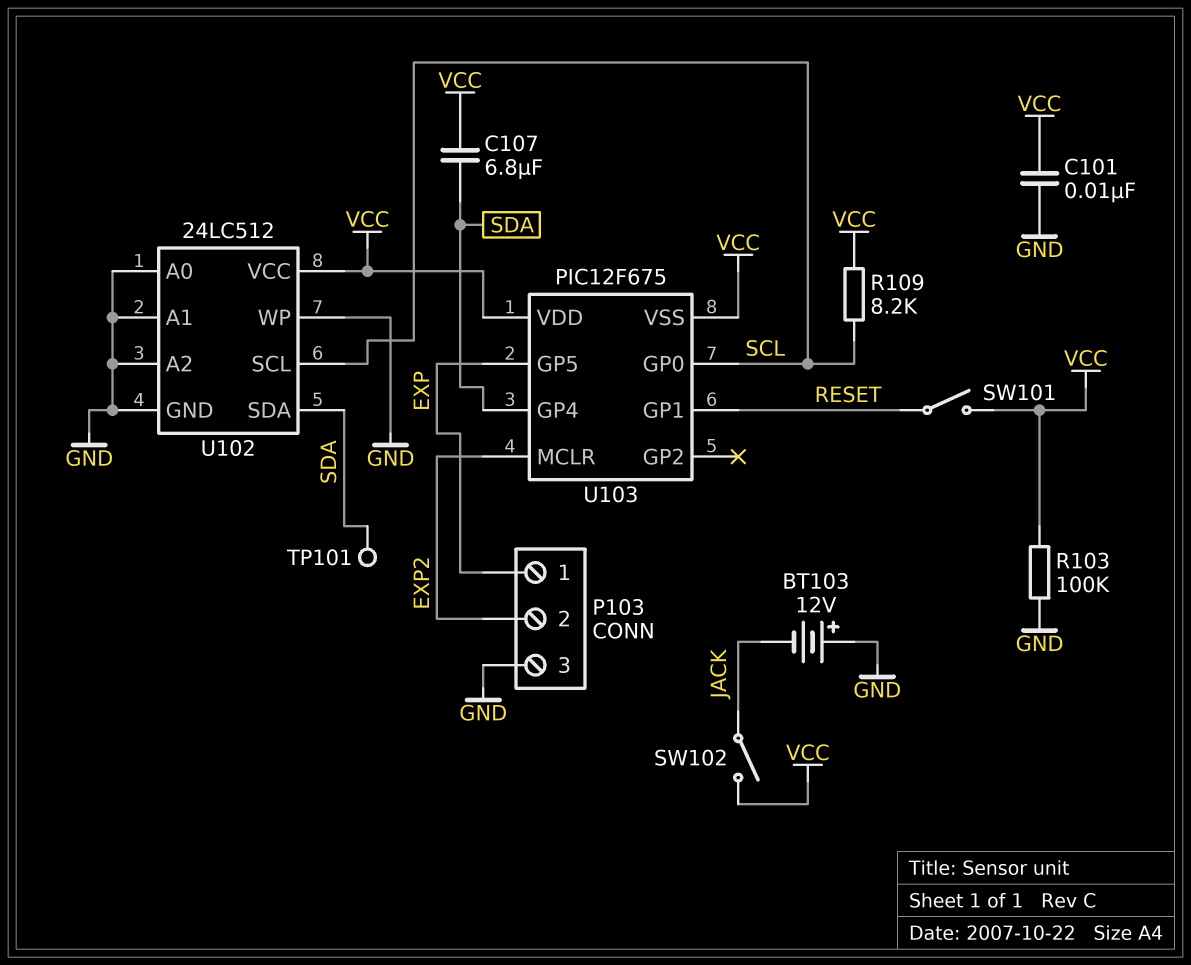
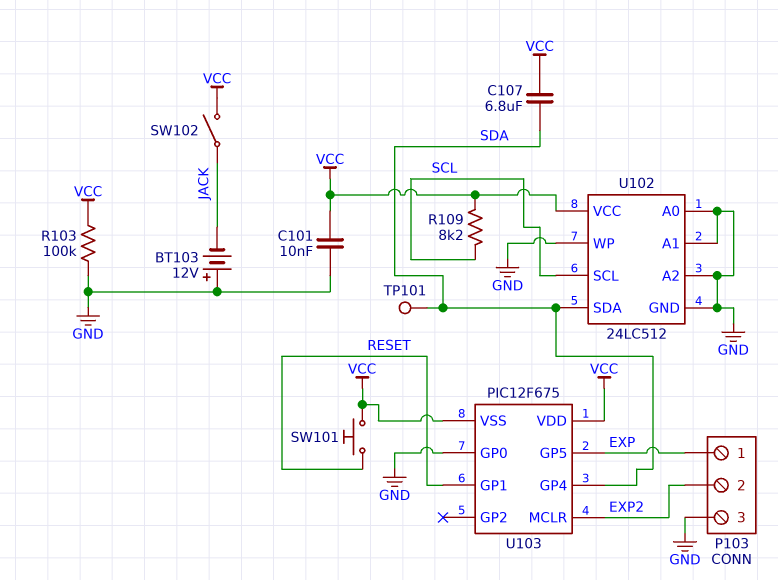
SW101: switch (RESET, VCC) -> button (RESET, VCC)
U103 pin GP0: SCL -> GND

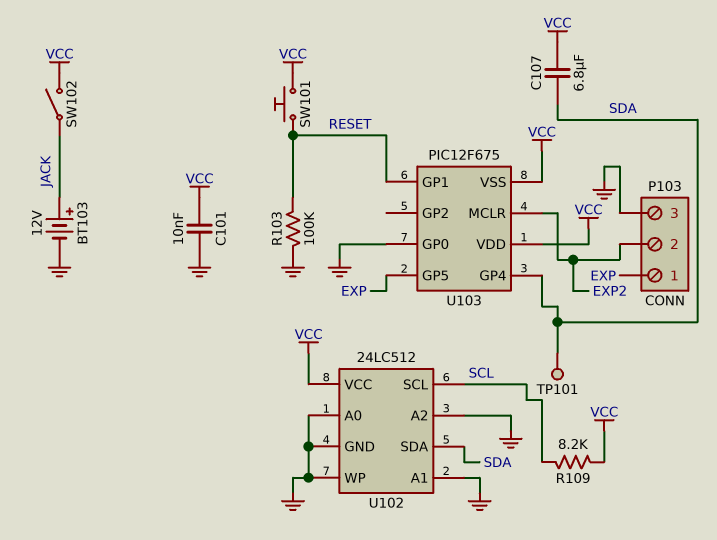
BT103: 12V (plus GND, minus JACK) -> 12V (plus JACK, minus GND)
R103: 100k (GND, VCC) -> 100k (GND, RESET)

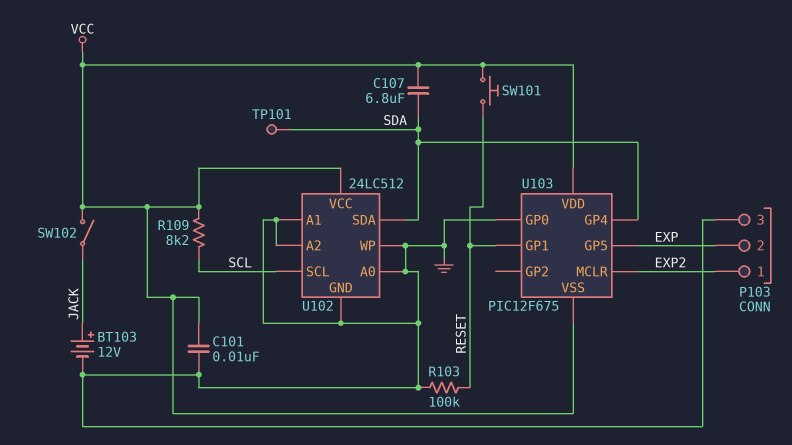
P103 pin 1: EXP -> EXP2
P103 pin 2: EXP2 -> EXP

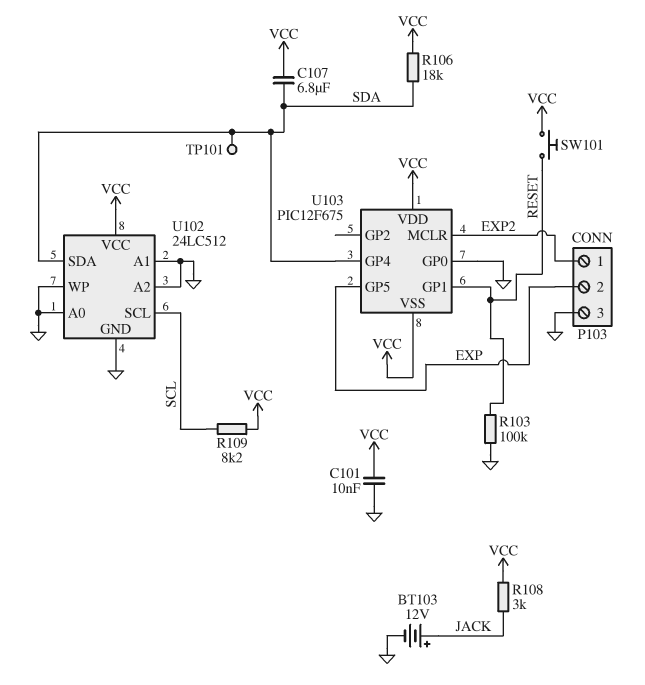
R106: none -> 18k (SDA, VCC)
R108: none -> 3k (JACK, VCC)
SW102: switch (JACK, VCC) -> none

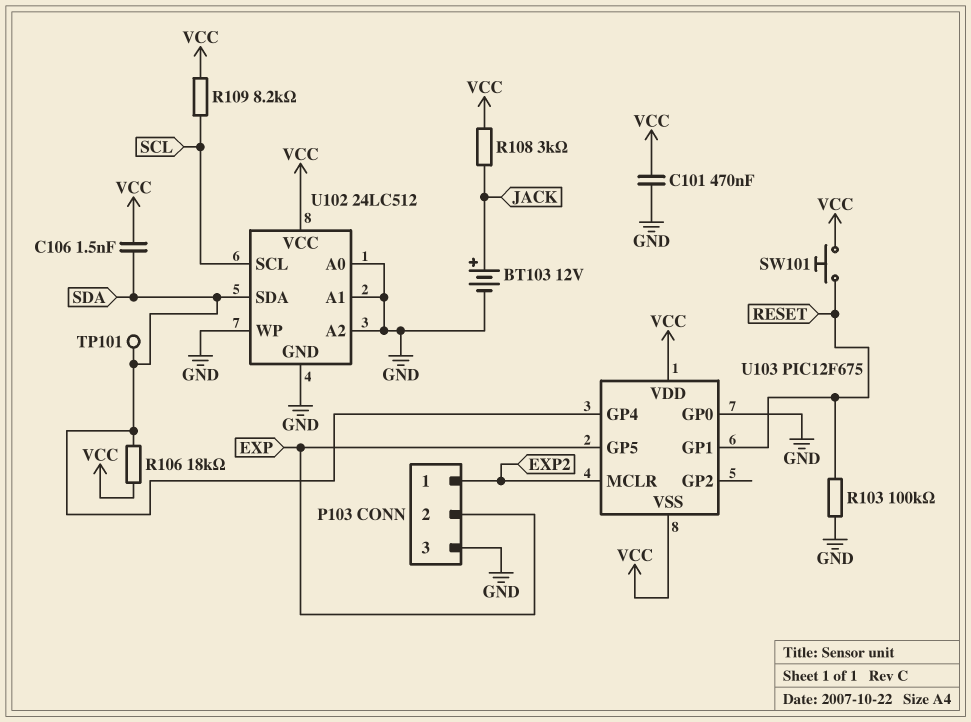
C101: 10nF (GND, VCC) -> 470nF (GND, VCC)
C106: none -> 1.5nF (SDA, VCC)
C107: 6.8uF (SDA, VCC) -> none

